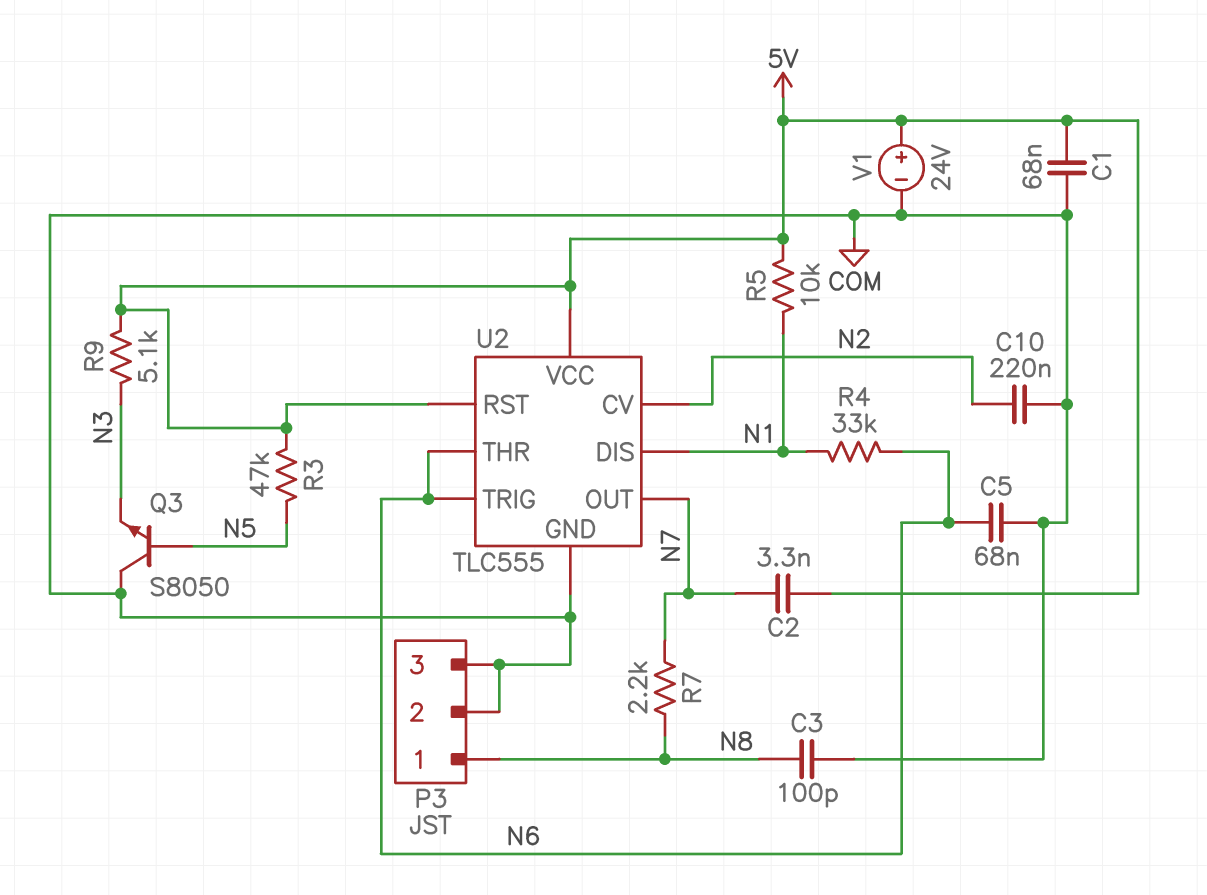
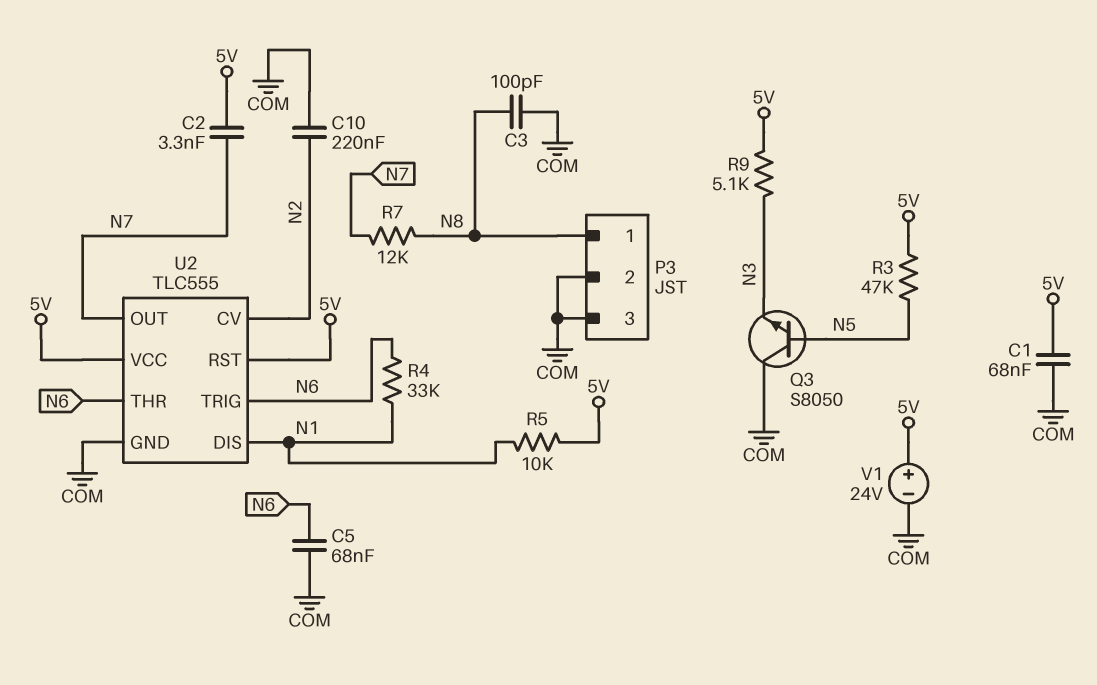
R7: 2.2k (N7, N8) -> 12k (N7, N8)

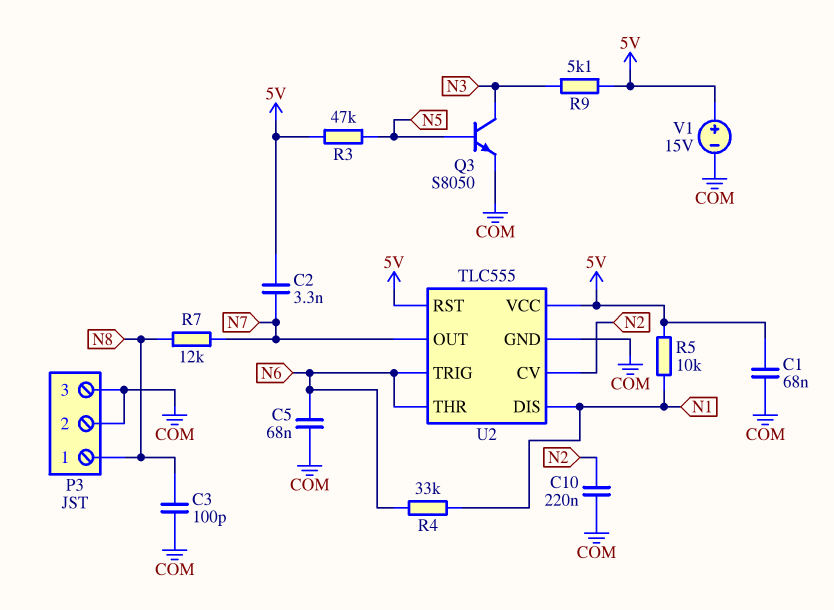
Q3: NPN S8050 (B N5, C COM, E N3) -> NPN S8050 (B N5, C N3, E COM)
V1: 24V (plus 5V, minus COM) -> 15V (plus 5V, minus COM)

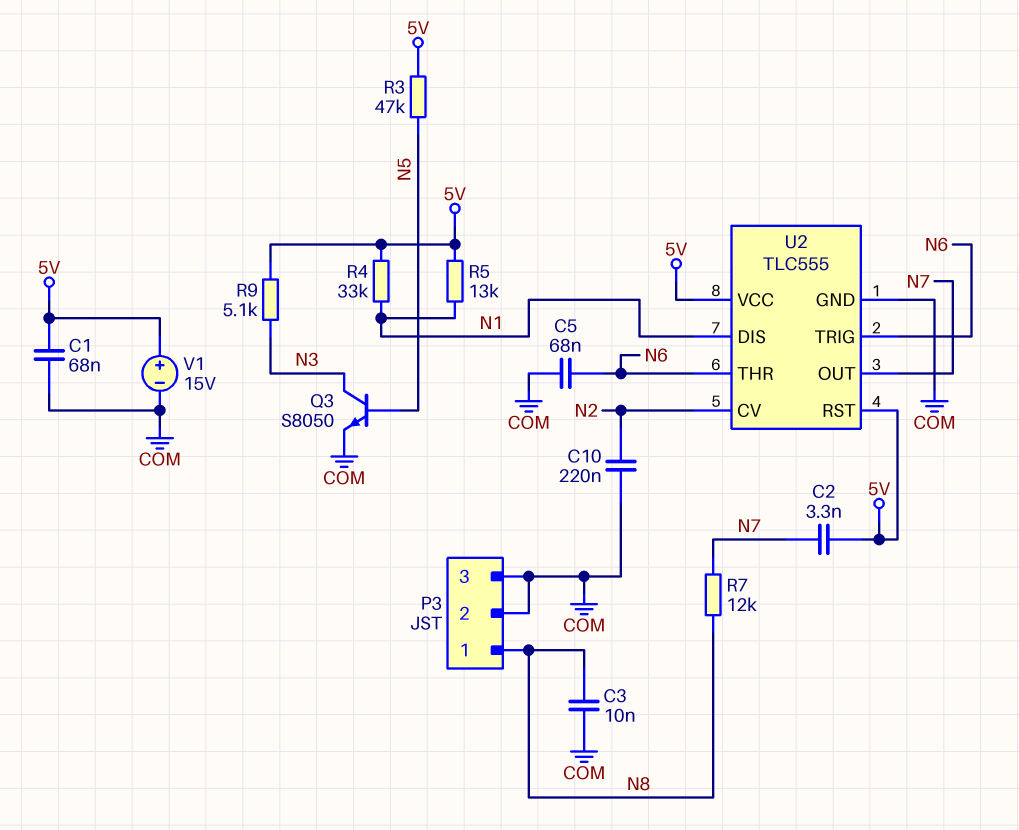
C3: 100pF (COM, N8) -> 10nF (COM, N8)
R4: 33k (N1, N6) -> 33k (5V, N1)
R5: 10k (5V, N1) -> 13k (5V, N1)

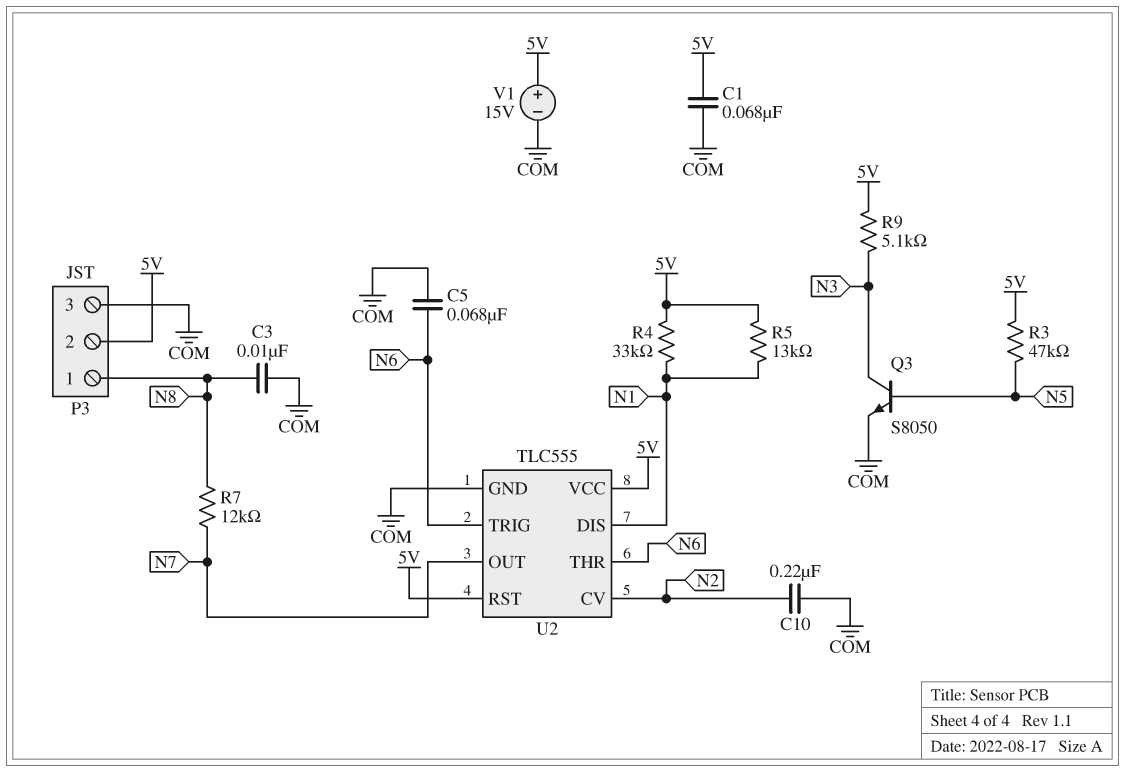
C2: 3.3nF (5V, N7) -> none
P3 pin 2: COM -> 5V

